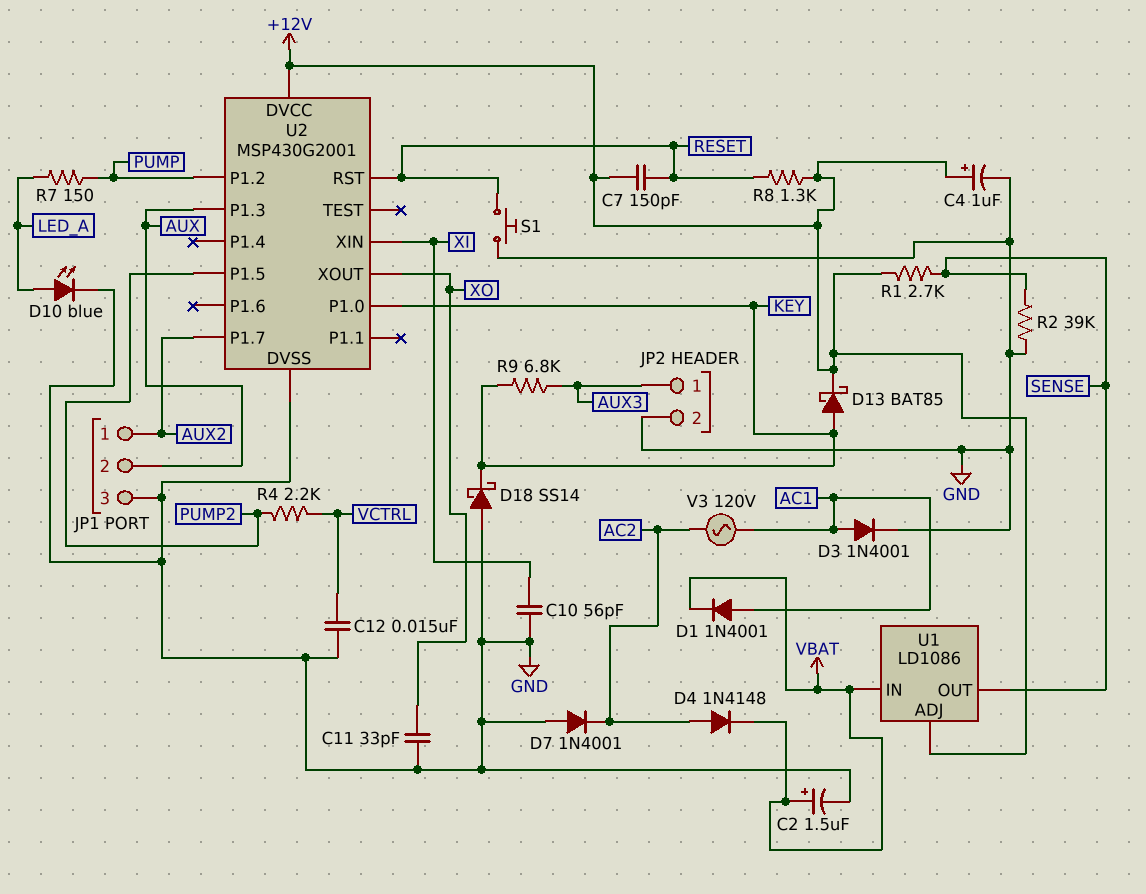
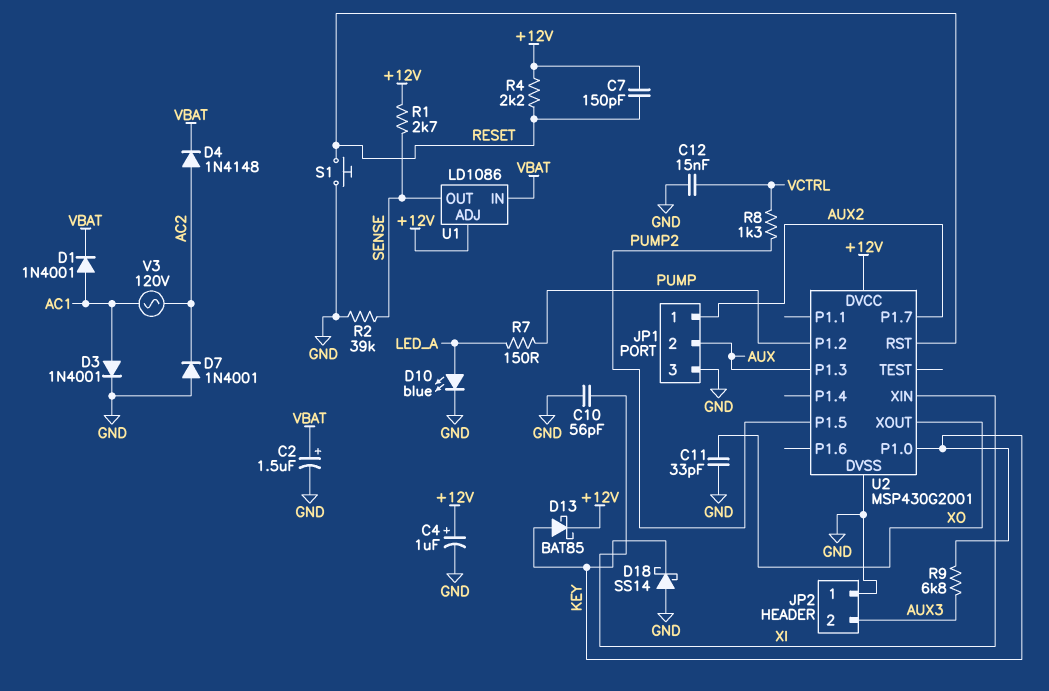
JP2 pin 1: AUX3 -> GND
JP2 pin 2: GND -> AUX3
R4: 2.2k (PUMP2, VCTRL) -> 2.2k (+12V, RESET)
R8: 1.3k (+12V, RESET) -> 1.3k (PUMP2, VCTRL)

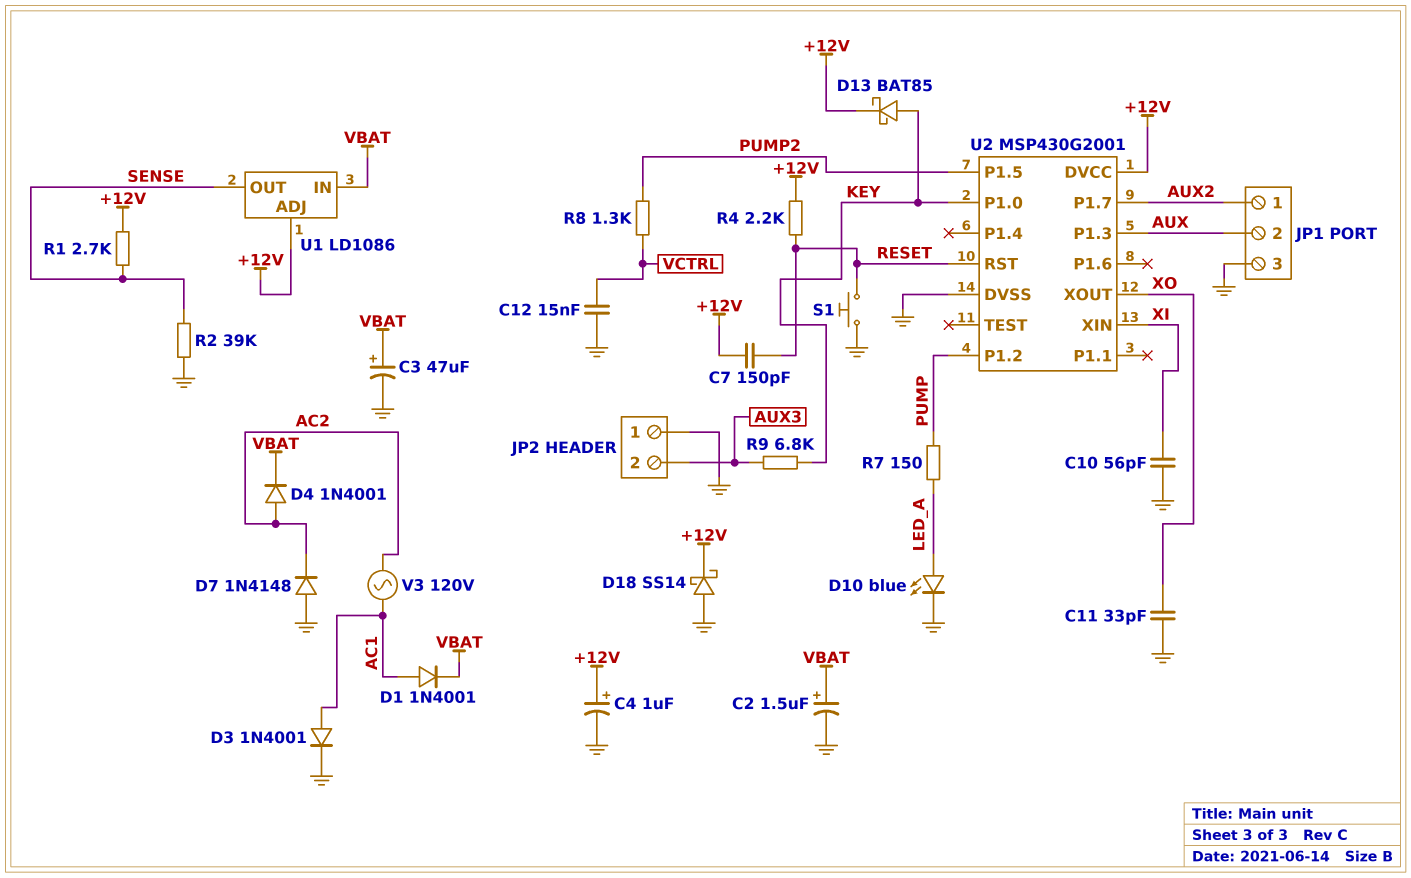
C3: none -> 47uF (plus VBAT, minus GND)
D4: diode 1N4148 (A AC2, K VBAT) -> diode 1N4001 (A AC2, K VBAT)
D7: diode 1N4001 (A GND, K AC2) -> diode 1N4148 (A GND, K AC2)
D18: schottky SS14 (A GND, K KEY) -> schottky SS14 (A GND, K +12V)

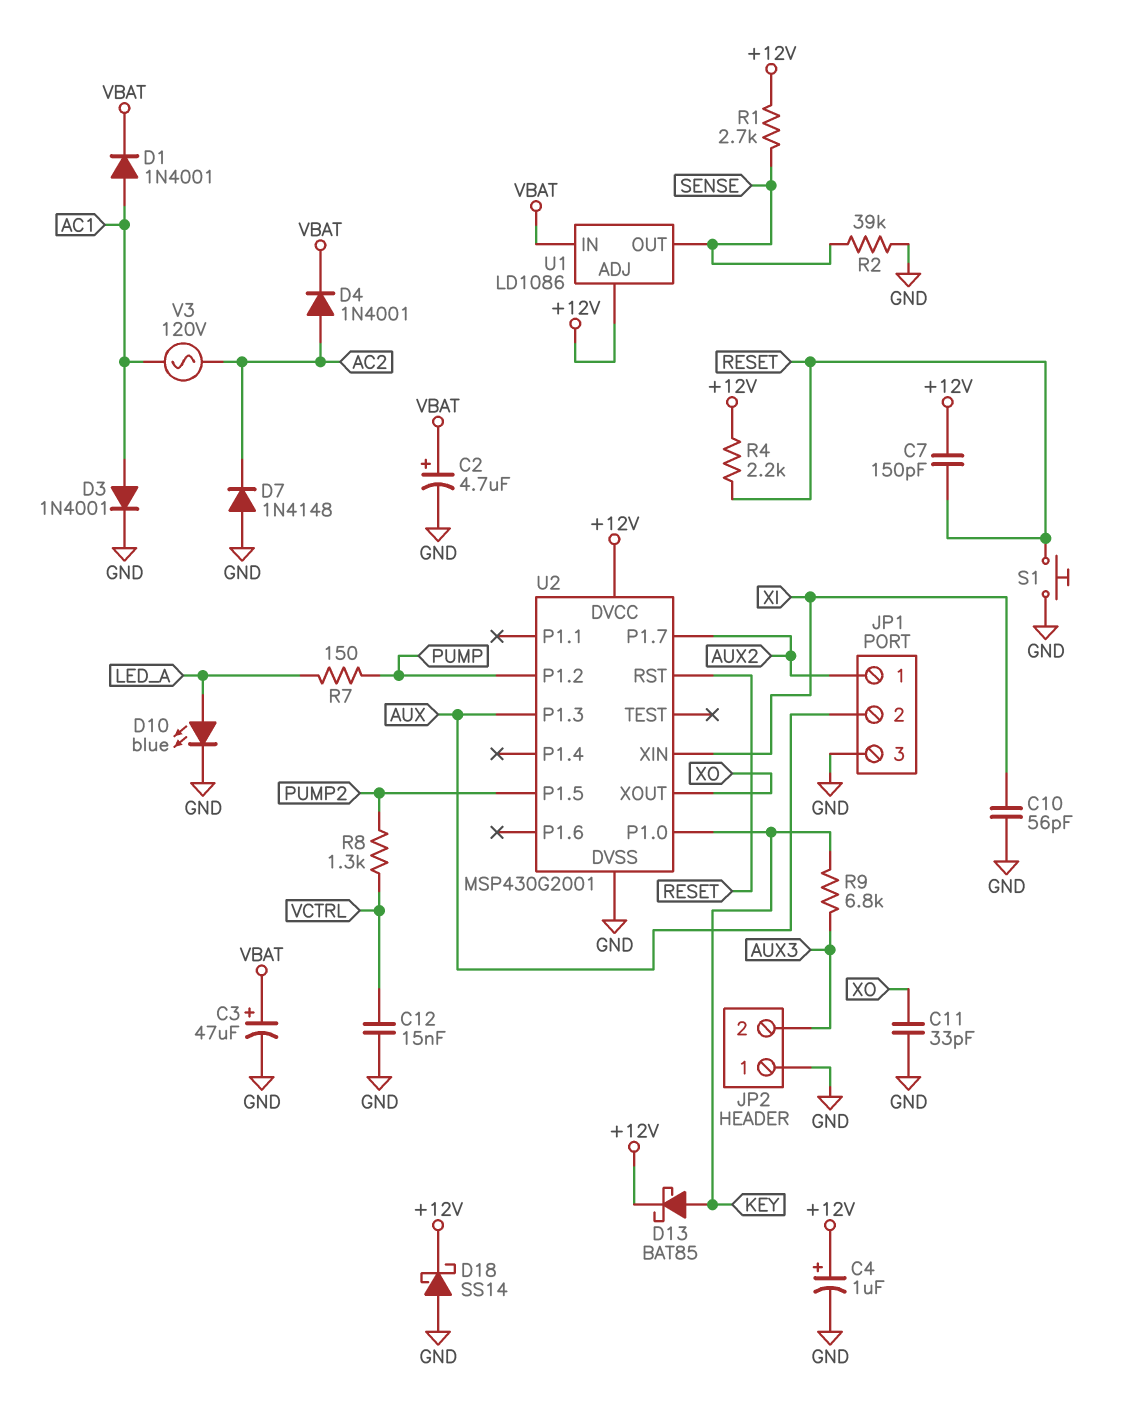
C2: 1.5uF (plus VBAT, minus GND) -> 4.7uF (plus VBAT, minus GND)

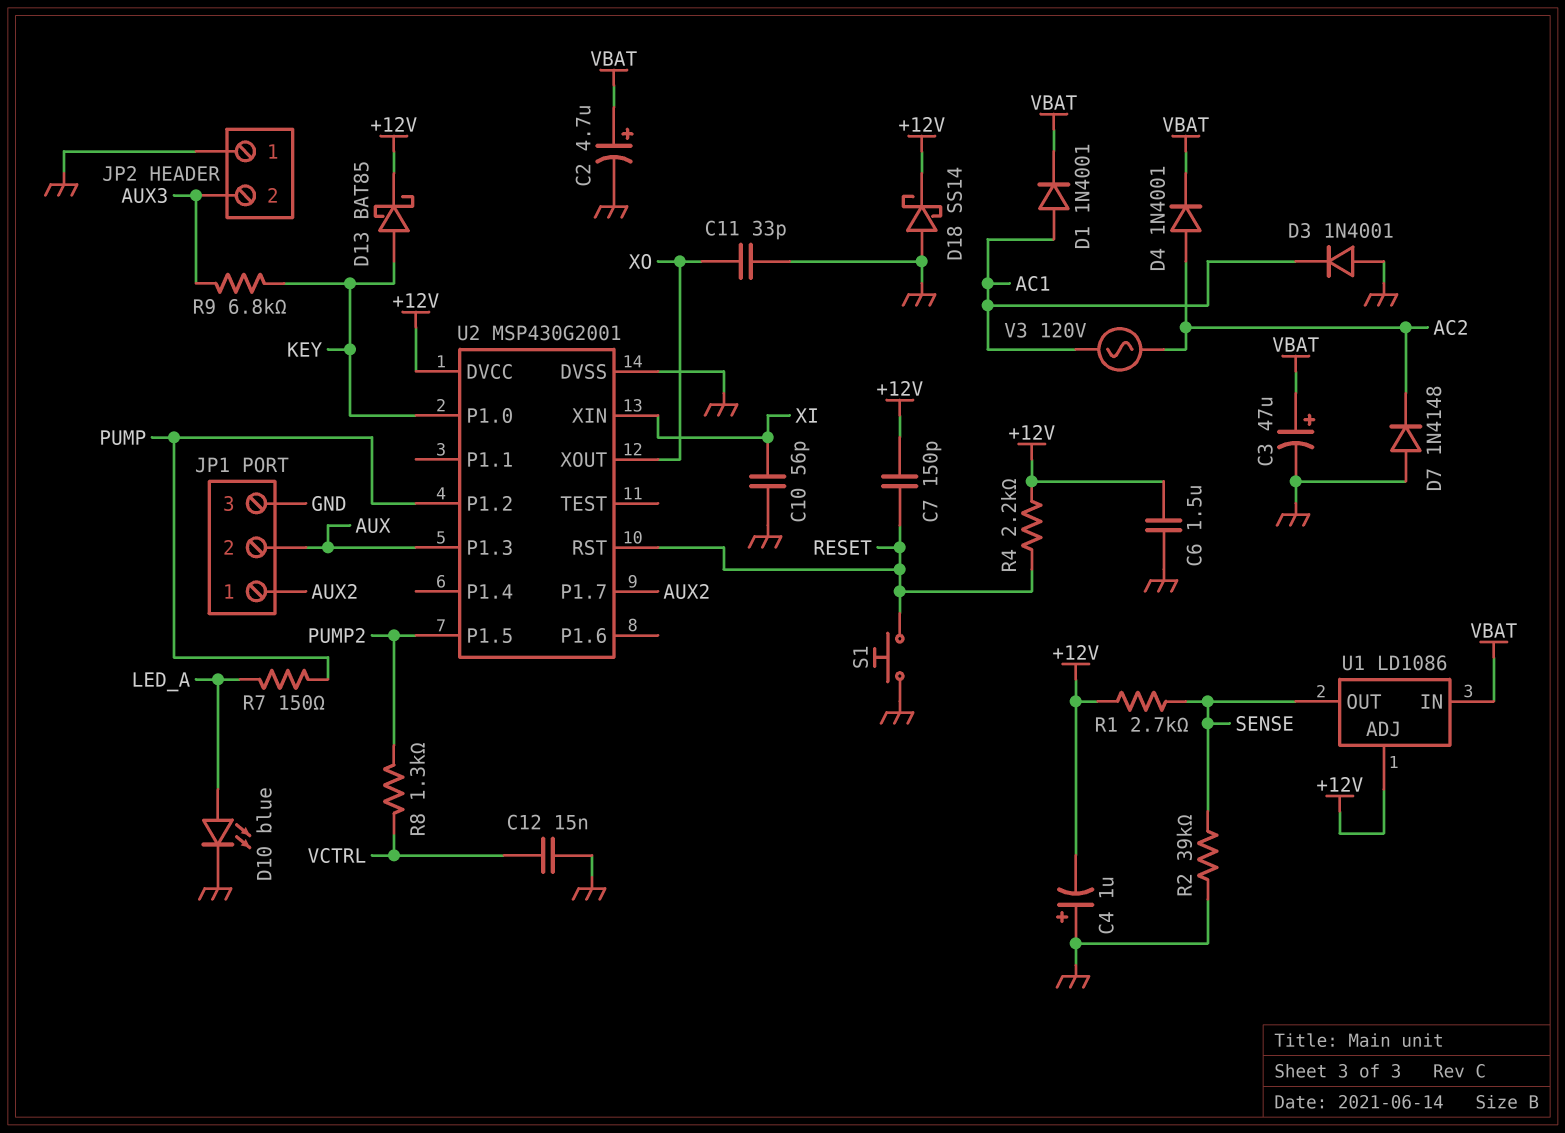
C4: 1uF (plus +12V, minus GND) -> 1uF (plus GND, minus +12V)
C6: none -> 1.5uF (+12V, GND)
D3: diode 1N4001 (A AC1, K GND) -> diode 1N4001 (A GND, K AC1)

